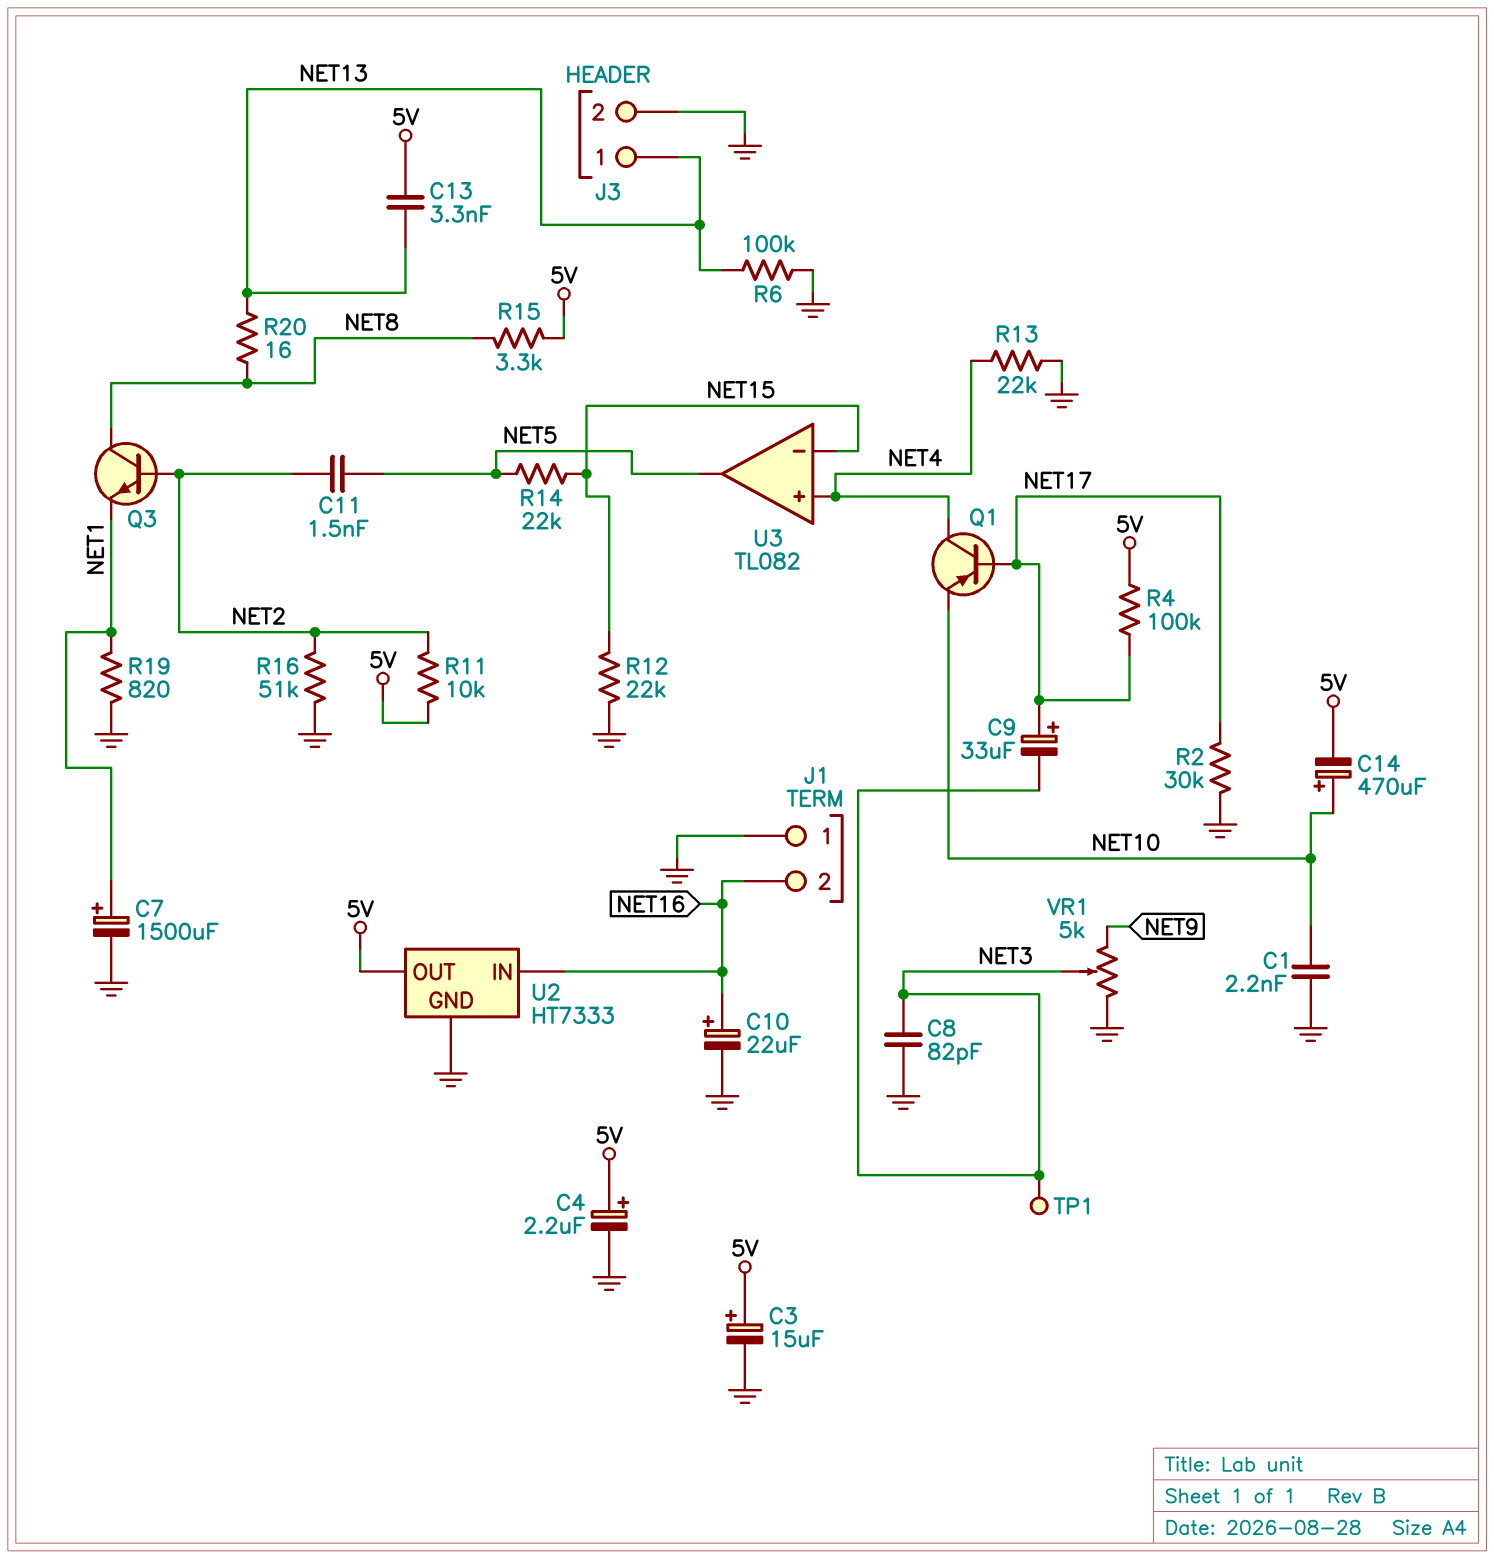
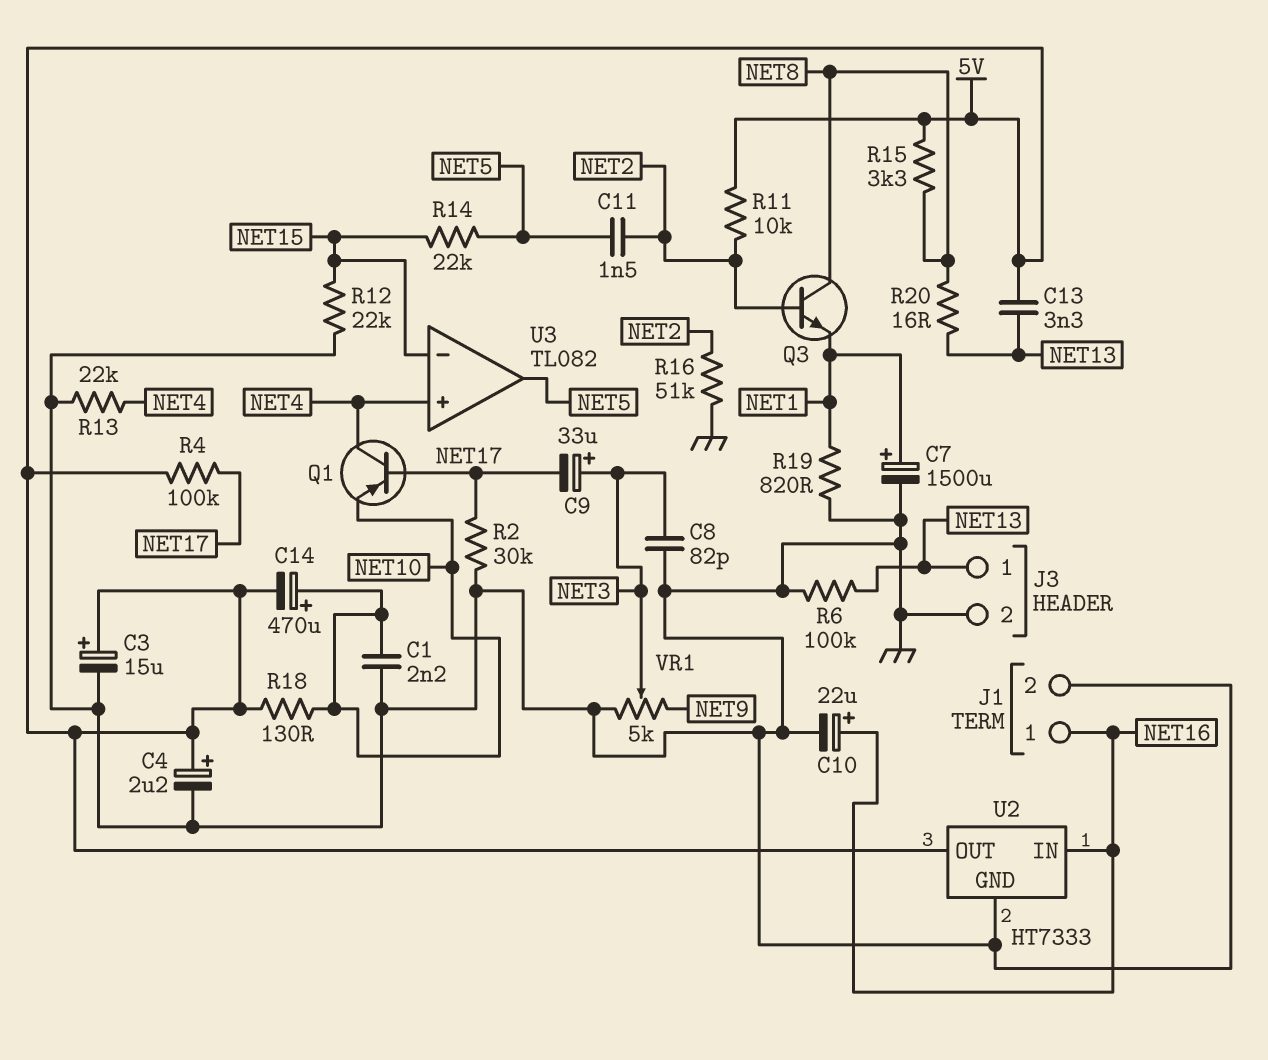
C9: 33uF (plus NET17, minus NET3) -> 33uF (plus NET3, minus NET17)
J1 pin 1: GND -> NET16
J1 pin 2: NET16 -> GND
R18: none -> 130 (5V, NET10)
TP1: test point (NET3) -> none

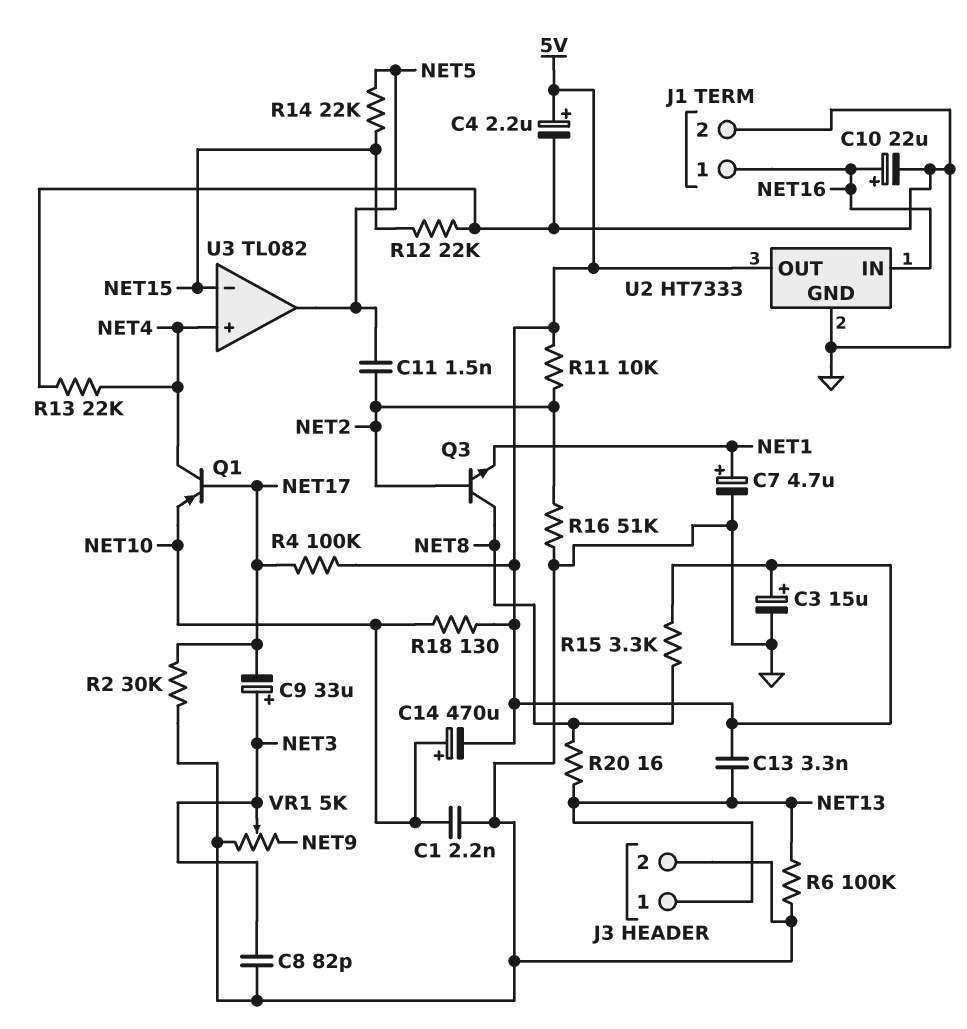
C7: 1500uF (plus NET1, minus GND) -> 4.7uF (plus NET1, minus GND)
R19: 820 (GND, NET1) -> none

